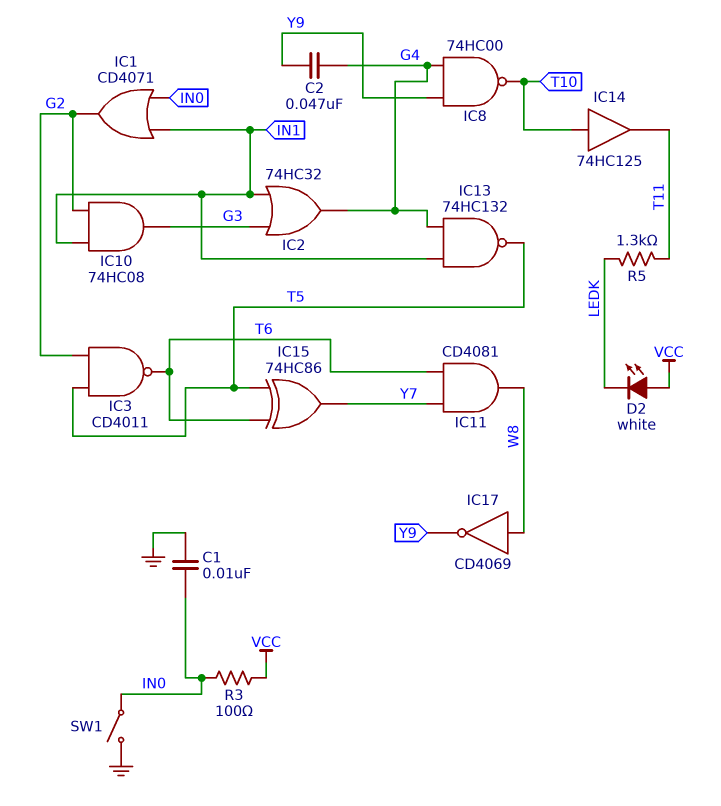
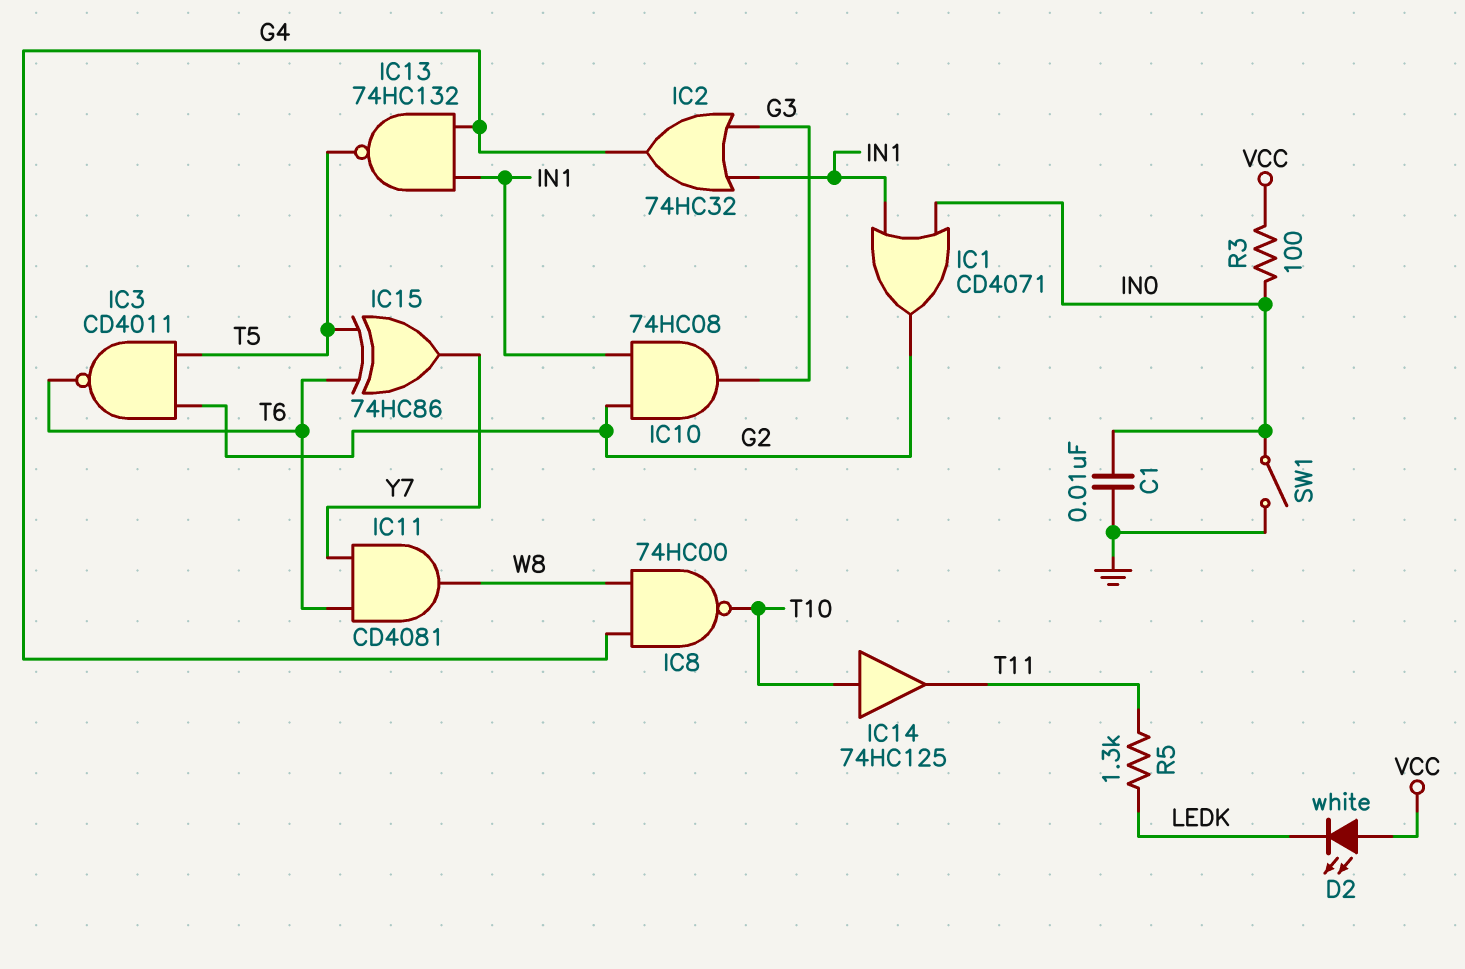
C2: 47nF (G4, Y9) -> none
IC8: NAND 74HC00 (in G4, in Y9, out T10) -> NAND 74HC00 (in G4, in W8, out T10)
IC17: NOT CD4069 (in W8, out Y9) -> none

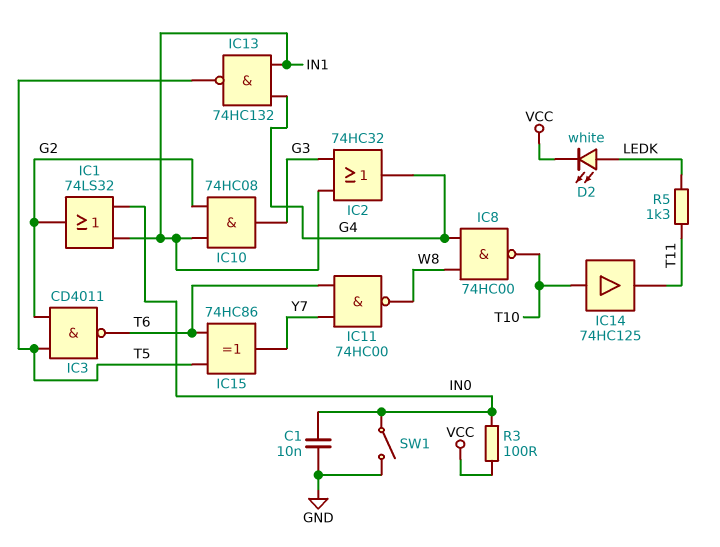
D2: LED white (A VCC, K LEDK) -> LED white (A LEDK, K VCC)
IC1: OR CD4071 (in IN0, in IN1, out G2) -> OR 74LS32 (in IN0, in IN1, out G2)
IC11: AND CD4081 (in T6, in Y7, out W8) -> NAND 74HC00 (in T6, in Y7, out W8)

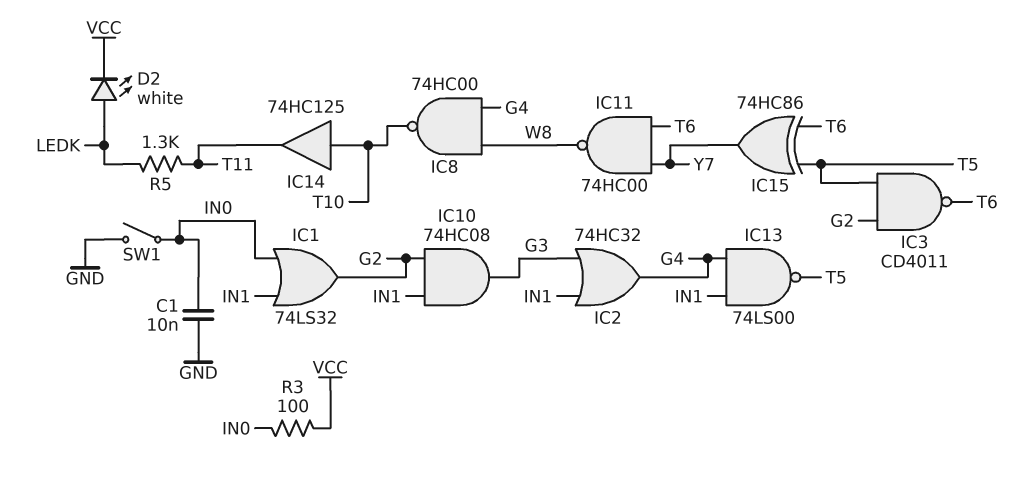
IC13: NAND 74HC132 (in G4, in IN1, out T5) -> NAND 74LS00 (in G4, in IN1, out T5)

